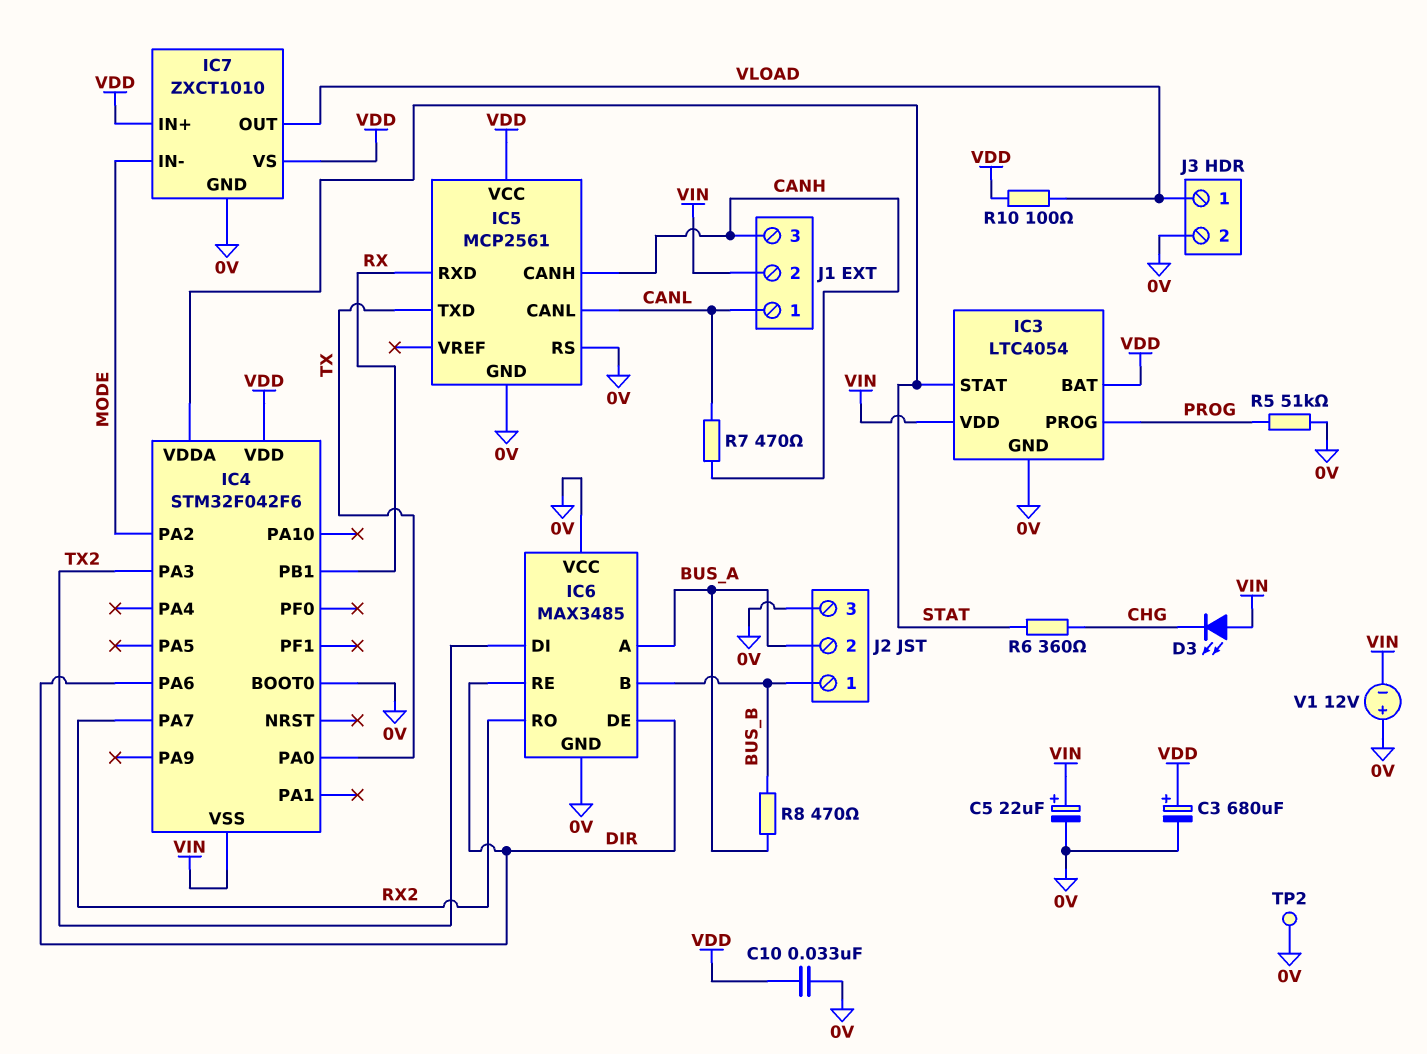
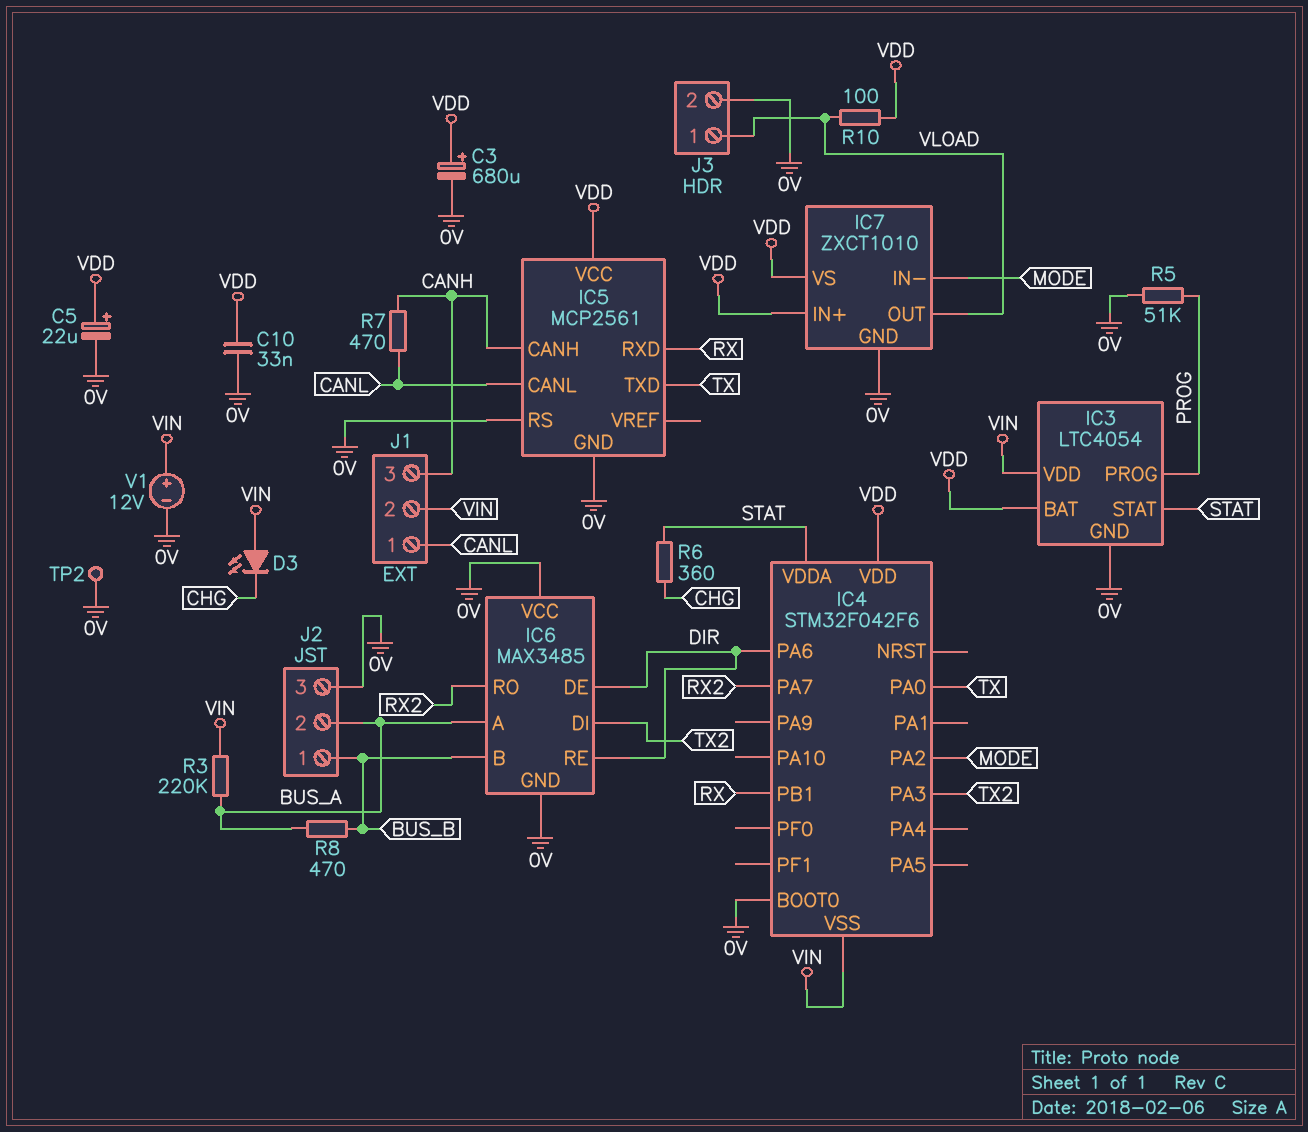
C5: 22uF (plus VIN, minus 0V) -> 22uF (plus VDD, minus 0V)
R3: none -> 220k (BUS_A, VIN)
V1: 12V (plus 0V, minus VIN) -> 12V (plus VIN, minus 0V)

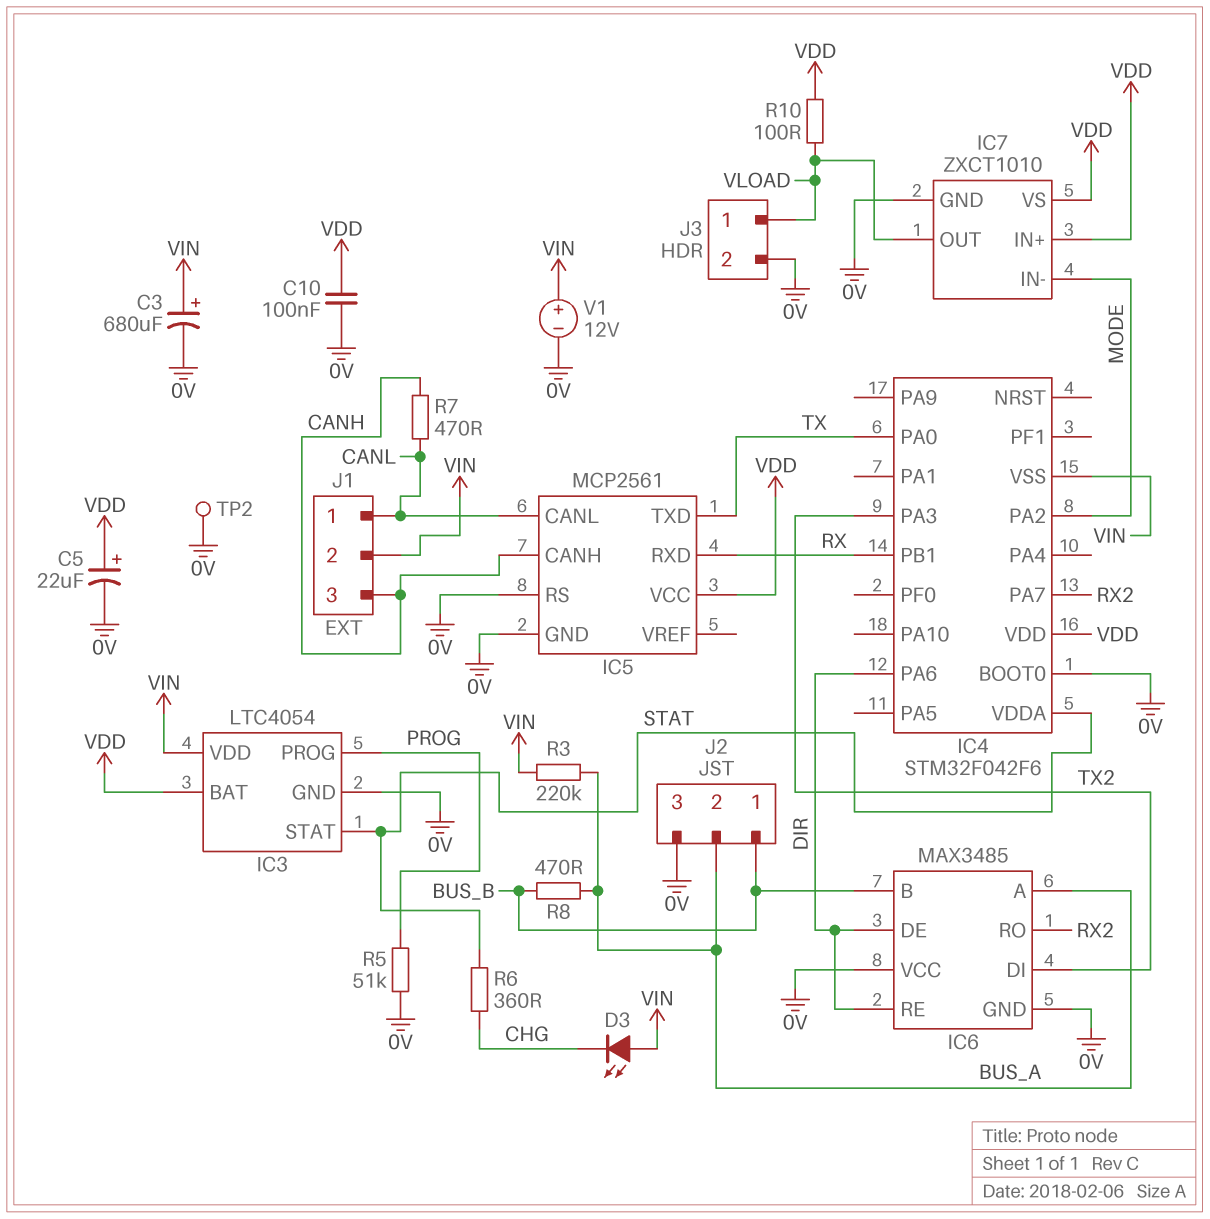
C3: 680uF (plus VDD, minus 0V) -> 680uF (plus VIN, minus 0V)
C10: 33nF (0V, VDD) -> 100nF (0V, VDD)

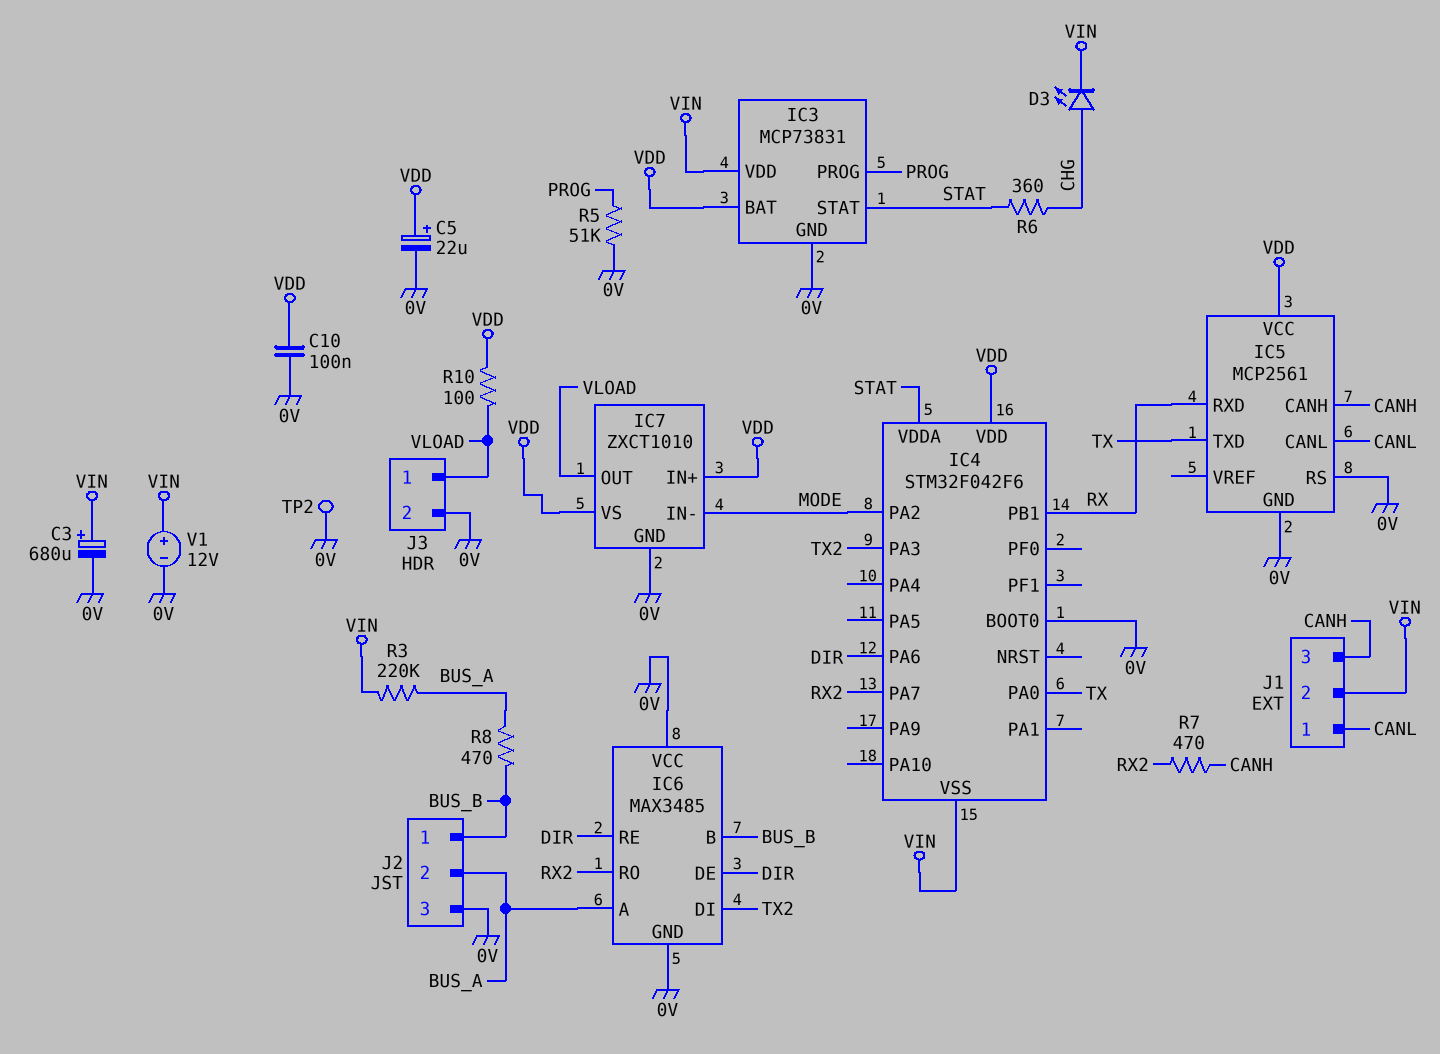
D3: LED (A VIN, K CHG) -> LED (A CHG, K VIN)
IC3: LTC4054 -> MCP73831
R7: 470 (CANH, CANL) -> 470 (CANH, RX2)

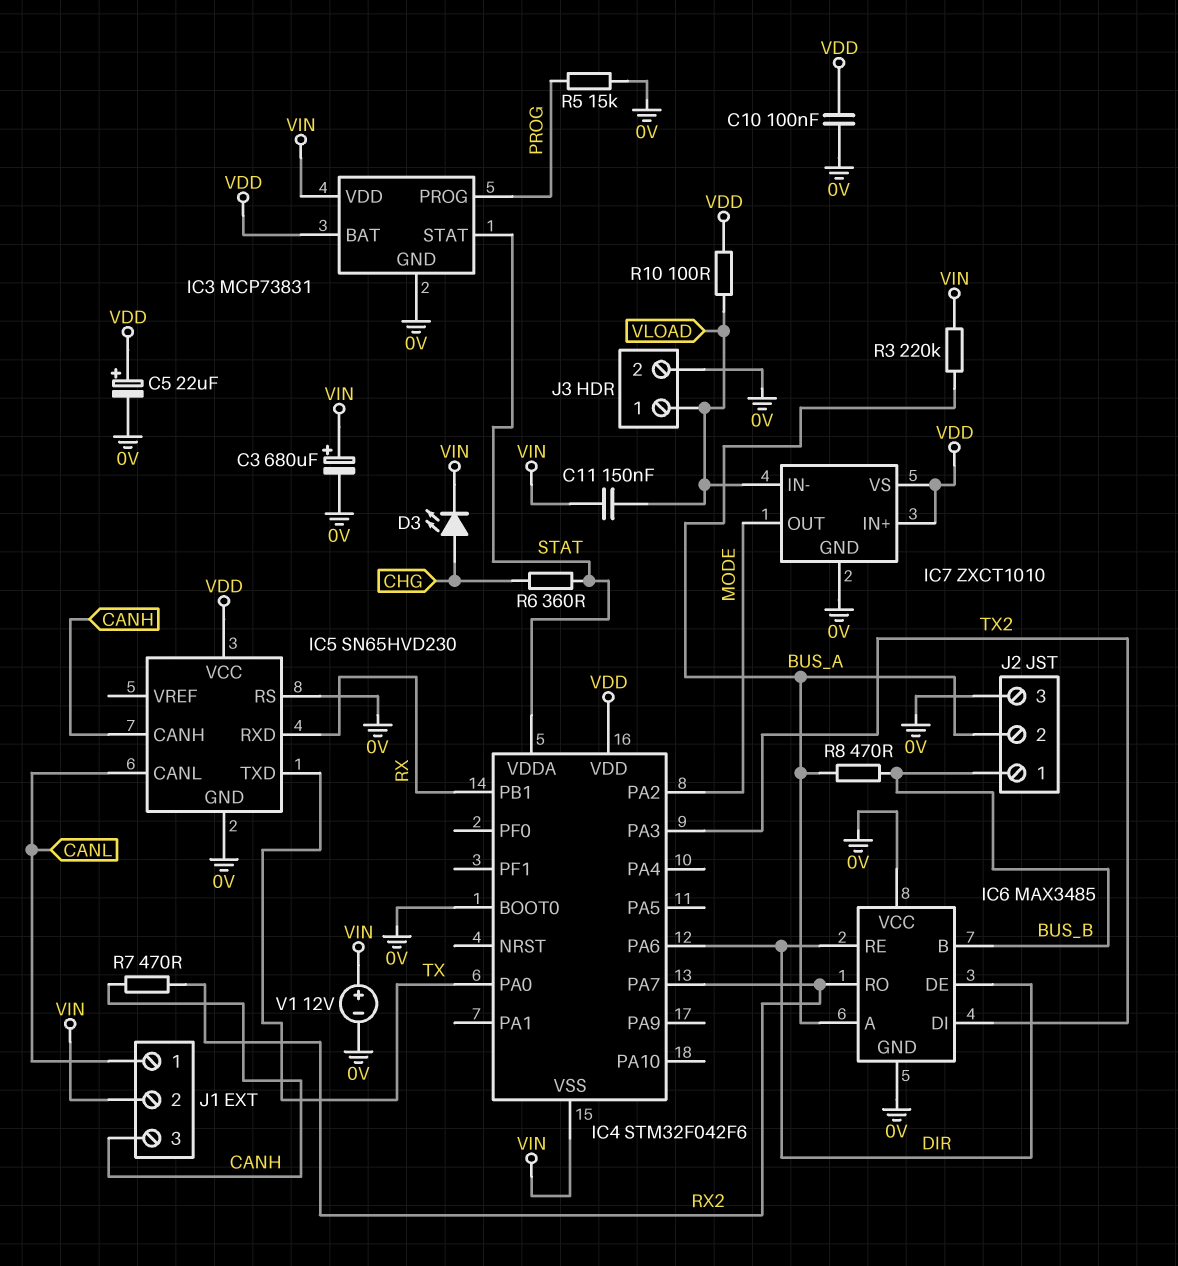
C11: none -> 150nF (VIN, VLOAD)
IC5: MCP2561 -> SN65HVD230
IC7 pin IN-: MODE -> VLOAD
IC7 pin OUT: VLOAD -> MODE
R5: 51k (0V, PROG) -> 15k (0V, PROG)
TP2: test point (0V) -> none

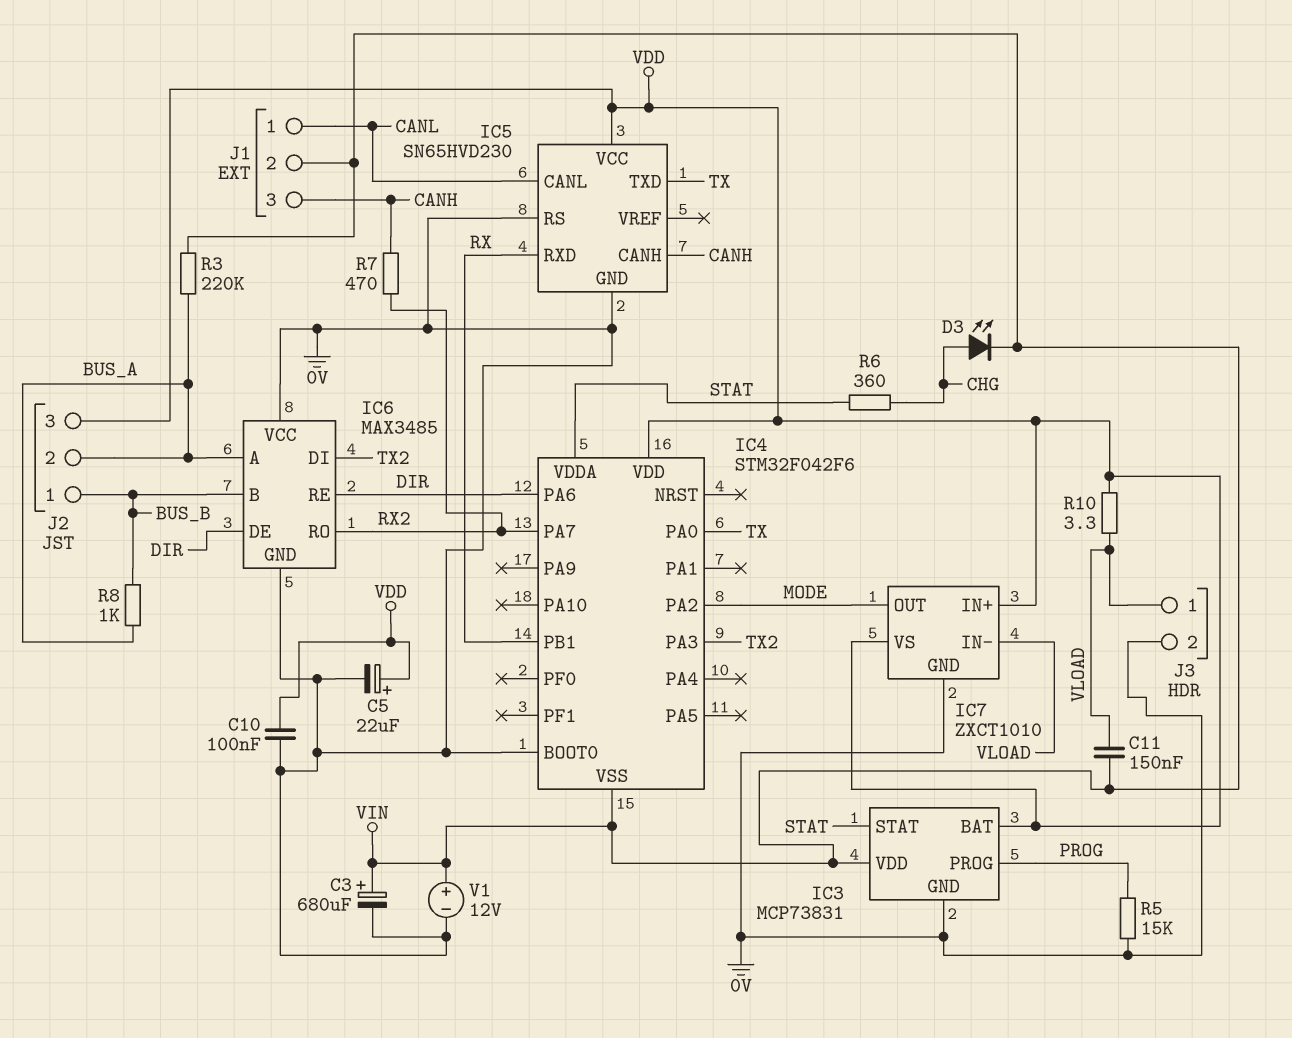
J2 pin 3: 0V -> VDD
R8: 470 (BUS_A, BUS_B) -> 1k (BUS_A, BUS_B)
R10: 100 (VDD, VLOAD) -> 3.3 (VDD, VLOAD)

